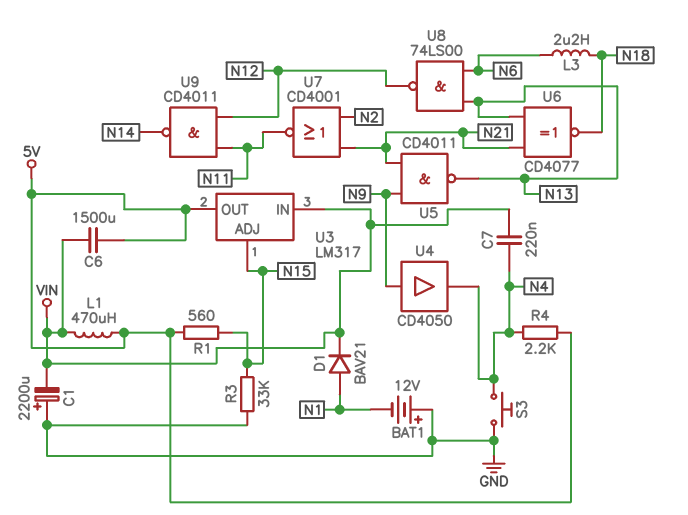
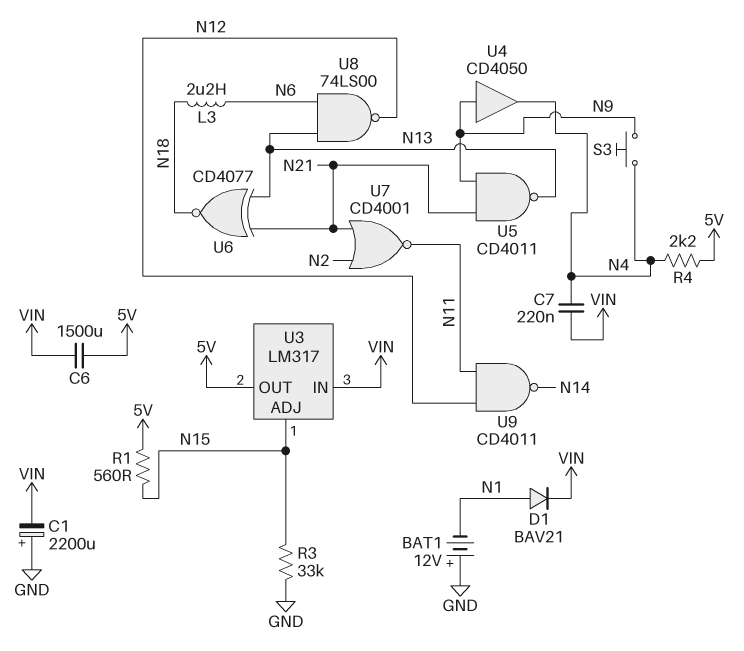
L1: 470uH (5V, VIN) -> none
S3: button (GND, N4) -> button (N4, N9)

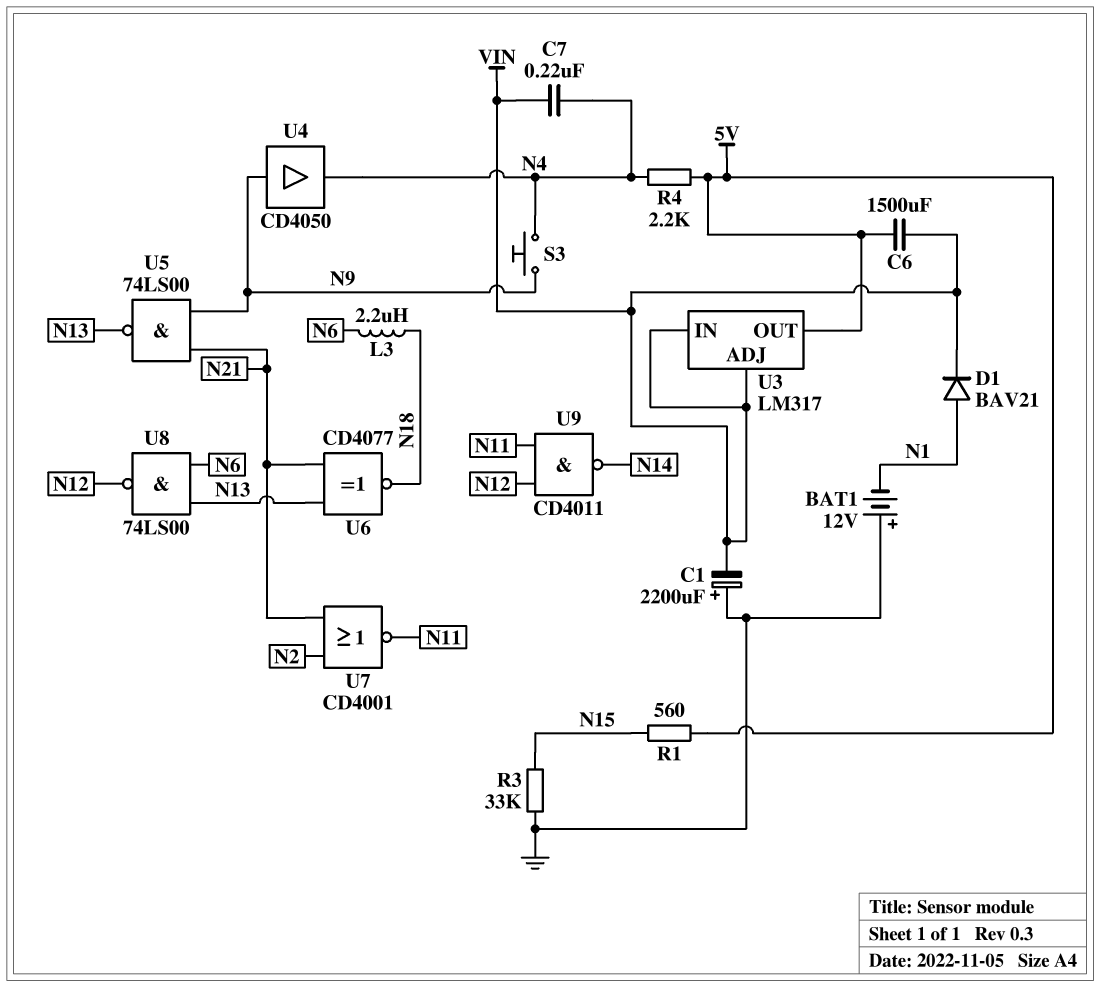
U3 pin ADJ: N15 -> VIN
U5: NAND CD4011 (in N9, in N21, out N13) -> NAND 74LS00 (in N9, in N21, out N13)

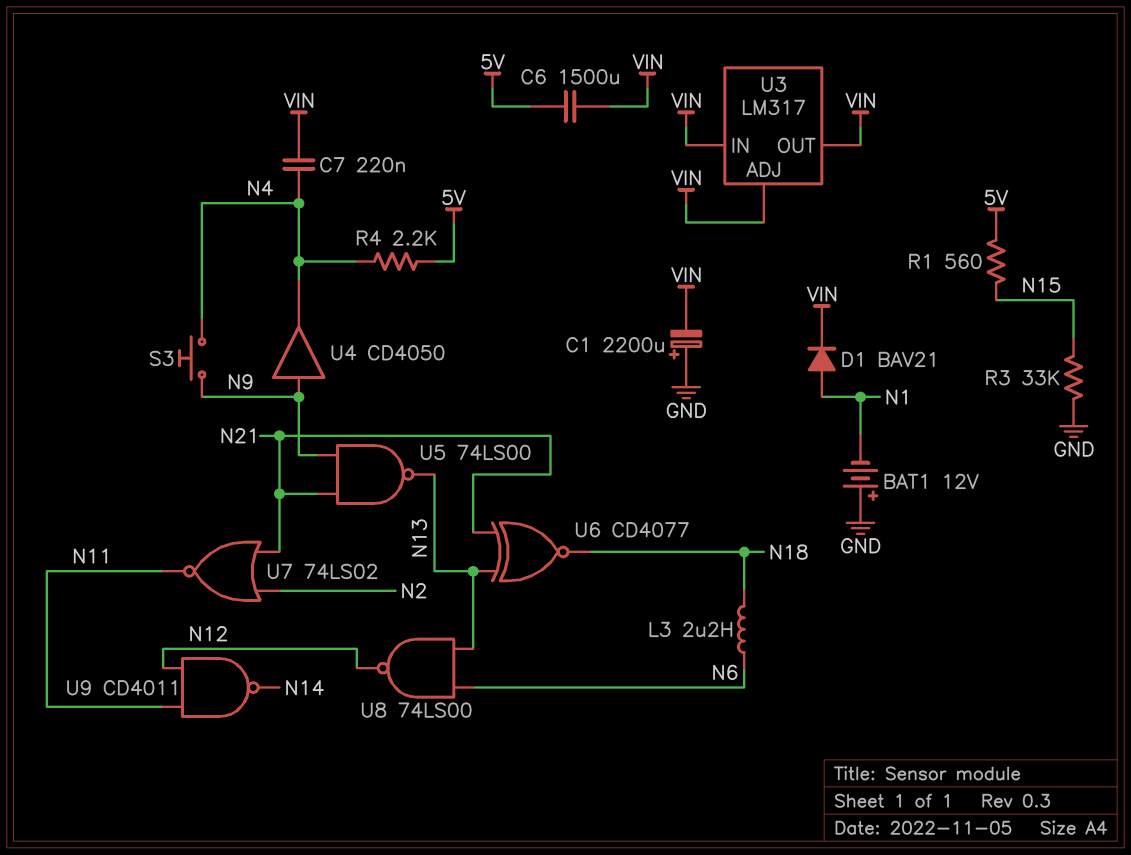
U3 pin OUT: 5V -> VIN
U7: NOR CD4001 (in N2, in N21, out N11) -> NOR 74LS02 (in N2, in N21, out N11)

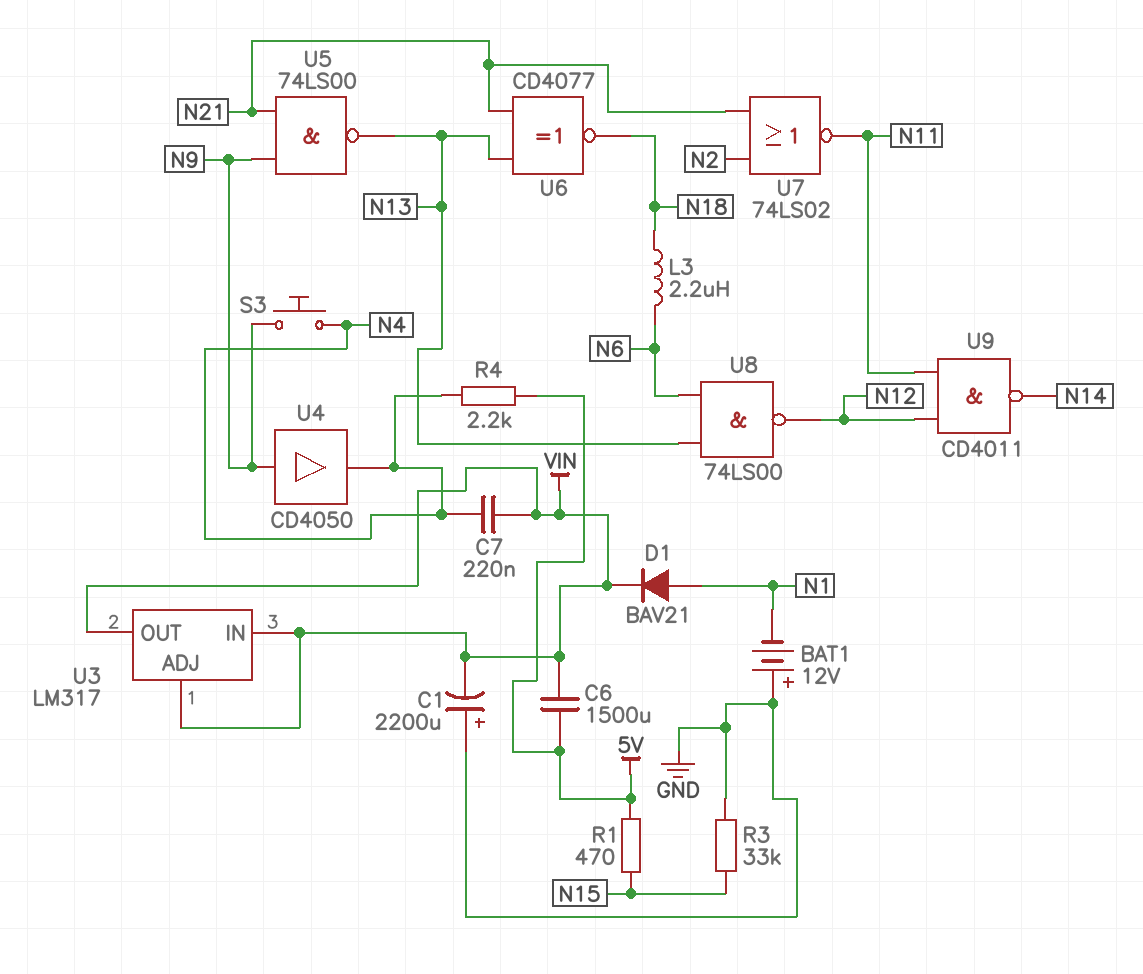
R1: 560 (5V, N15) -> 470 (5V, N15)

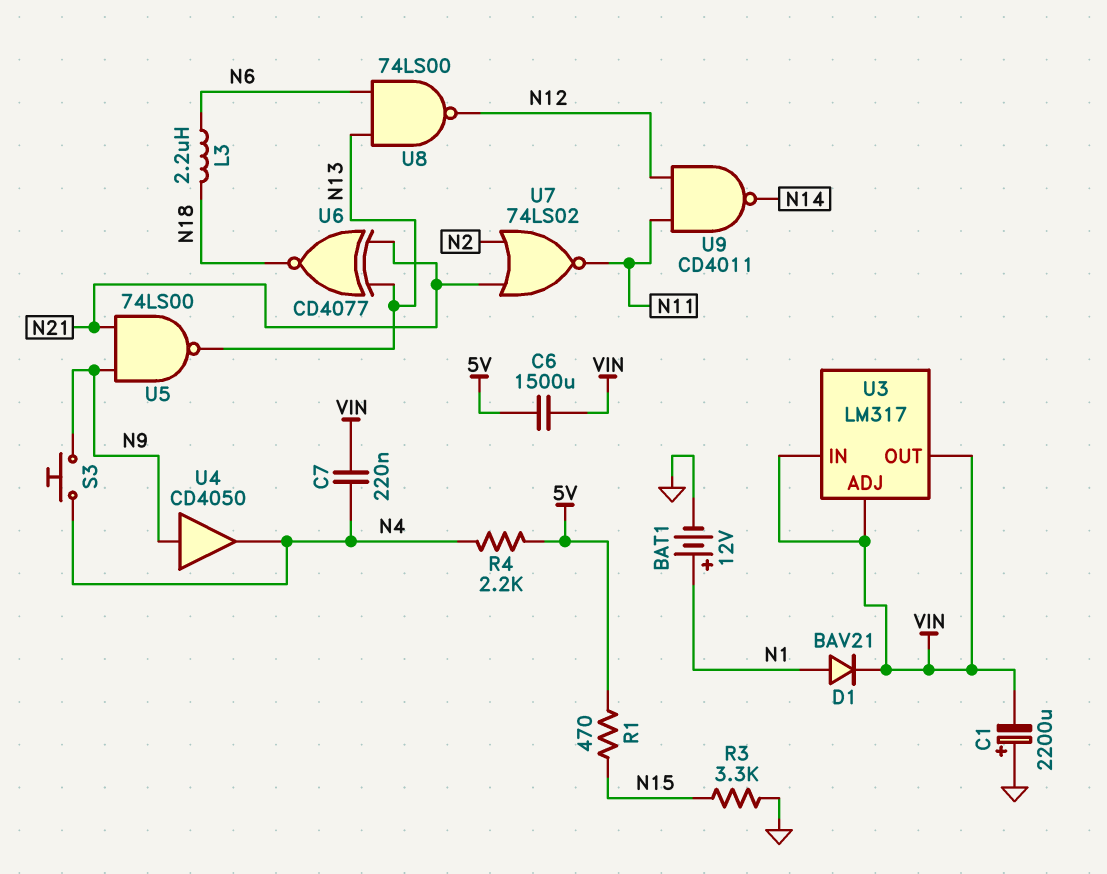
BAT1: 12V (plus GND, minus N1) -> 12V (plus N1, minus GND)
R3: 33k (GND, N15) -> 3.3k (GND, N15)

